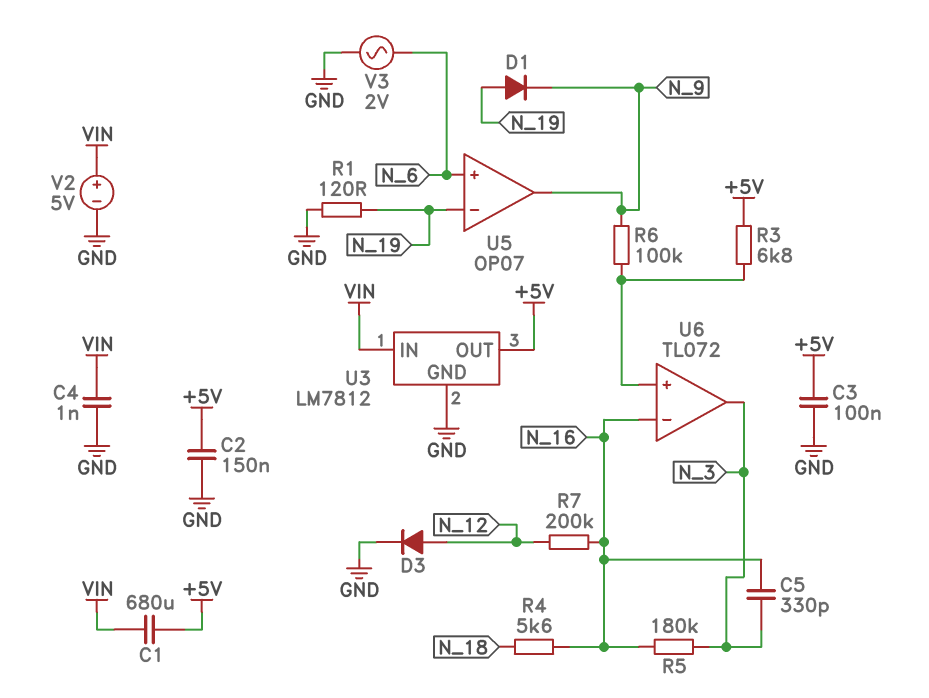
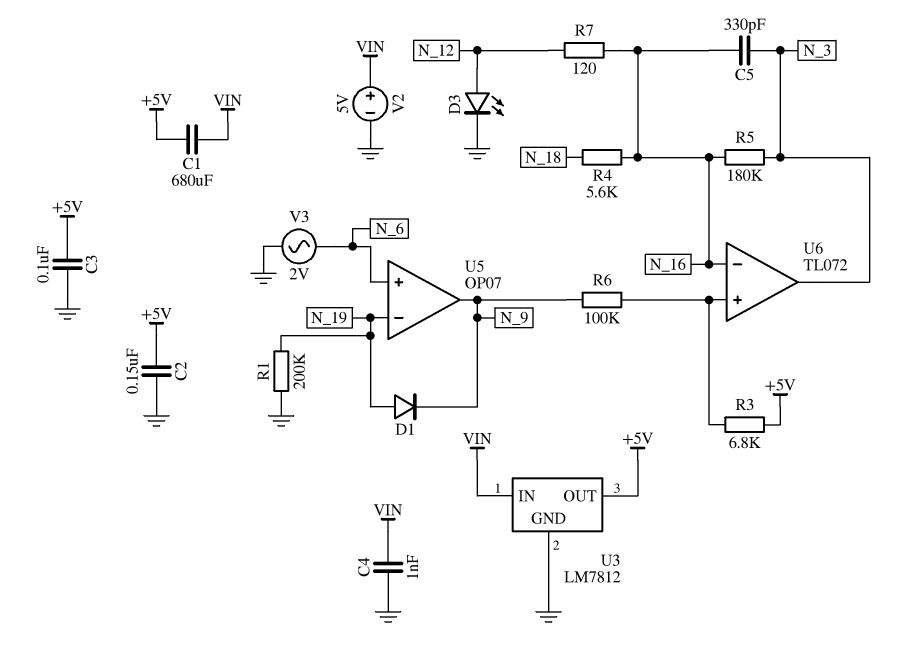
D3: diode (A N_12, K GND) -> LED (A N_12, K GND)
R1: 120 (GND, N_19) -> 200k (GND, N_19)
R7: 200k (N_12, N_16) -> 120 (N_12, N_16)

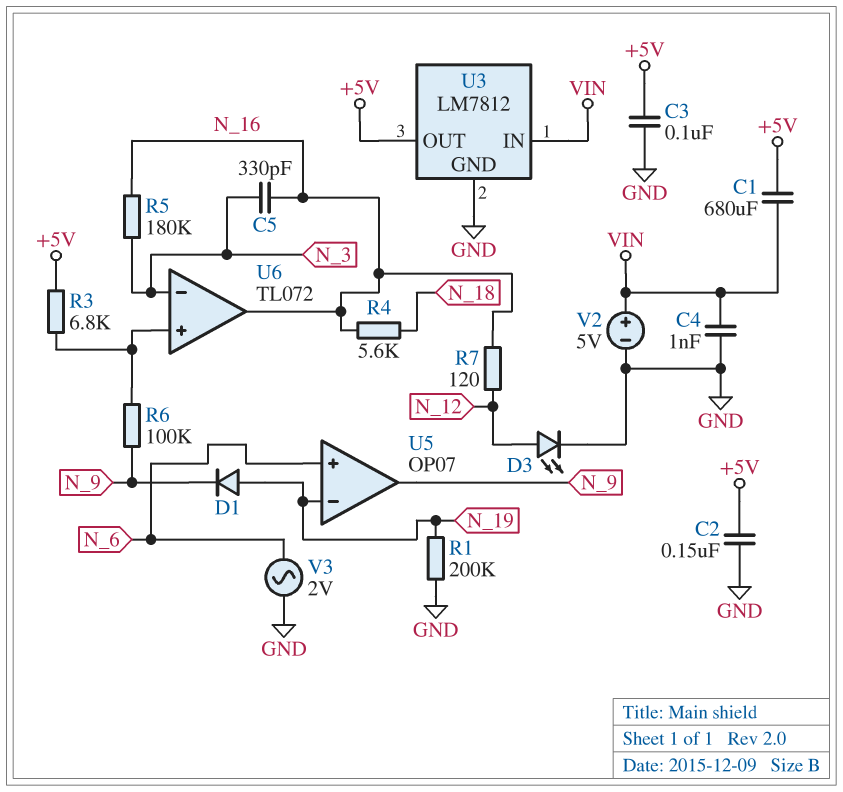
U6 pin in-: N_16 -> N_3
U6 pin out: N_3 -> N_16

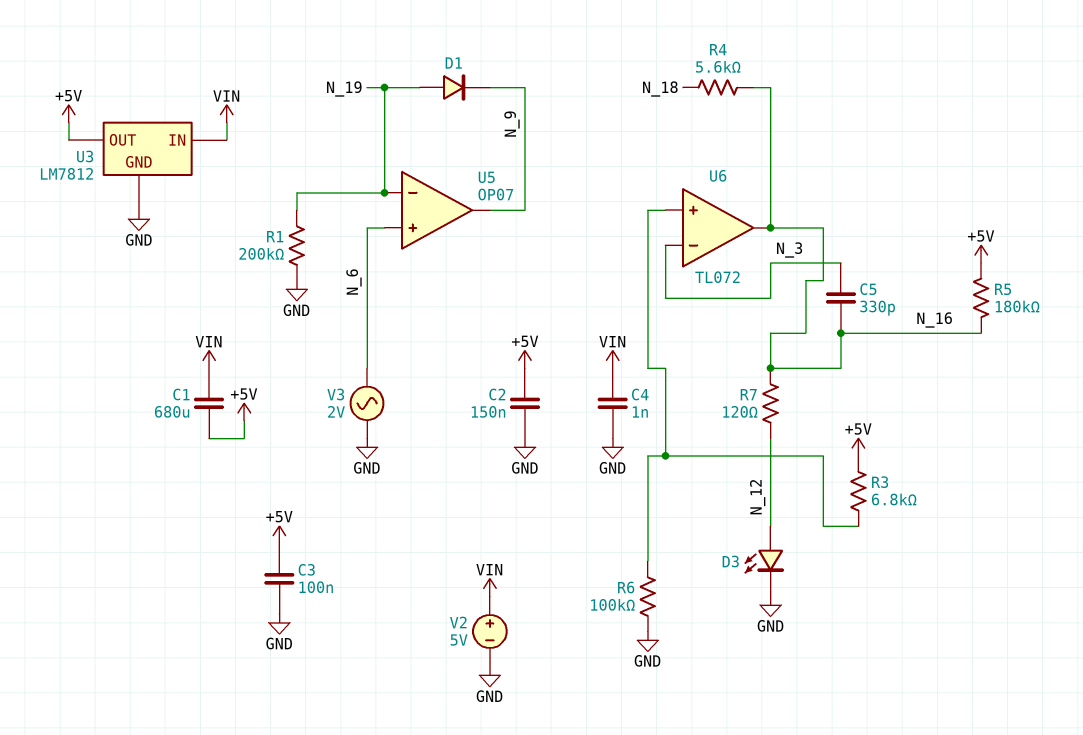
R5: 180k (N_3, N_16) -> 180k (+5V, N_16)
R6: 100k (N_9, U6/in+) -> 100k (GND, U6/in+)

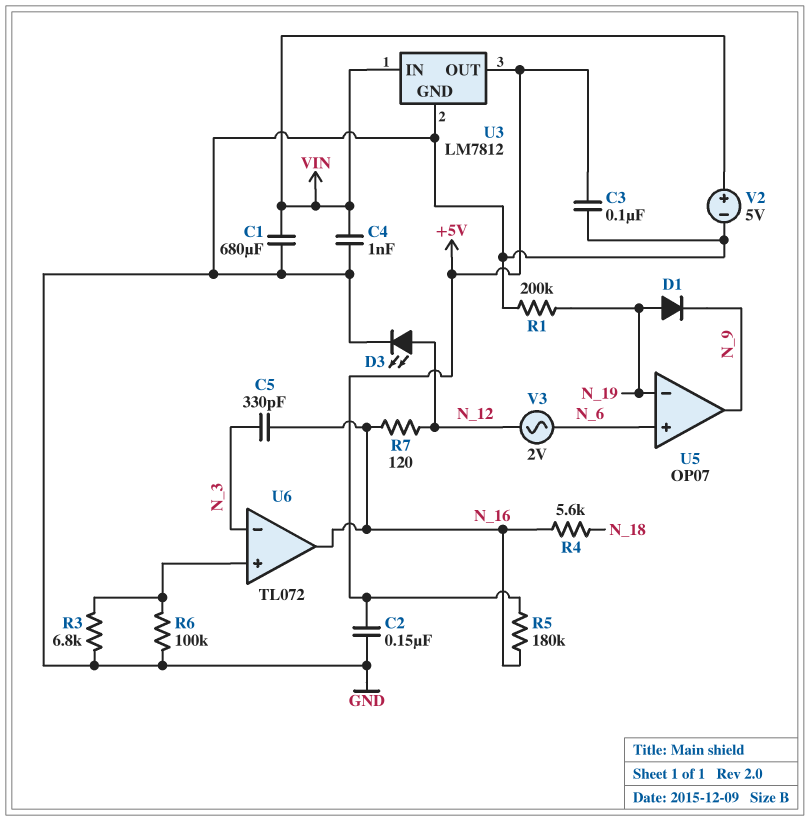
C1: 680uF (+5V, VIN) -> 680uF (GND, VIN)
R3: 6.8k (+5V, U6/in+) -> 6.8k (GND, U6/in+)
V3: AC 2V (GND, N_6) -> AC 2V (N_6, N_12)

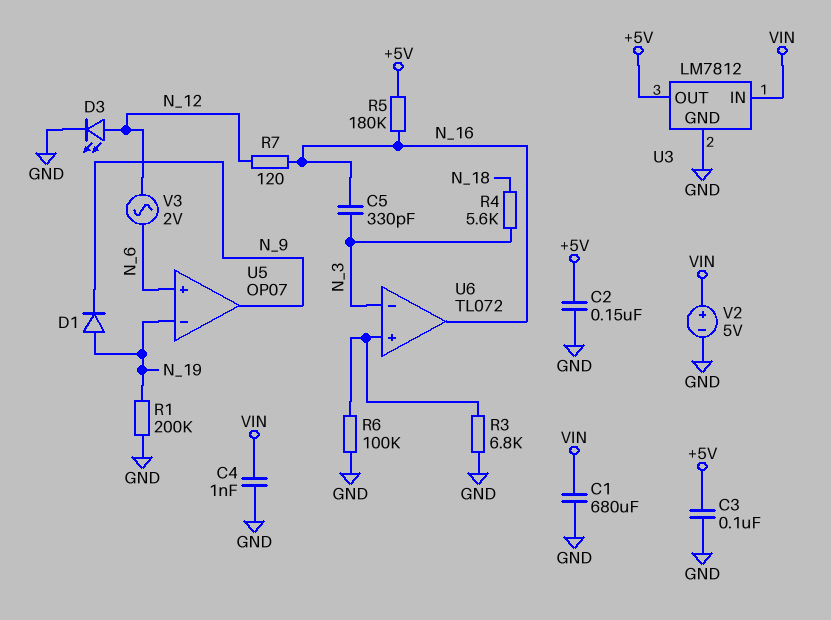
R4: 5.6k (N_16, N_18) -> 5.6k (N_3, N_18)

